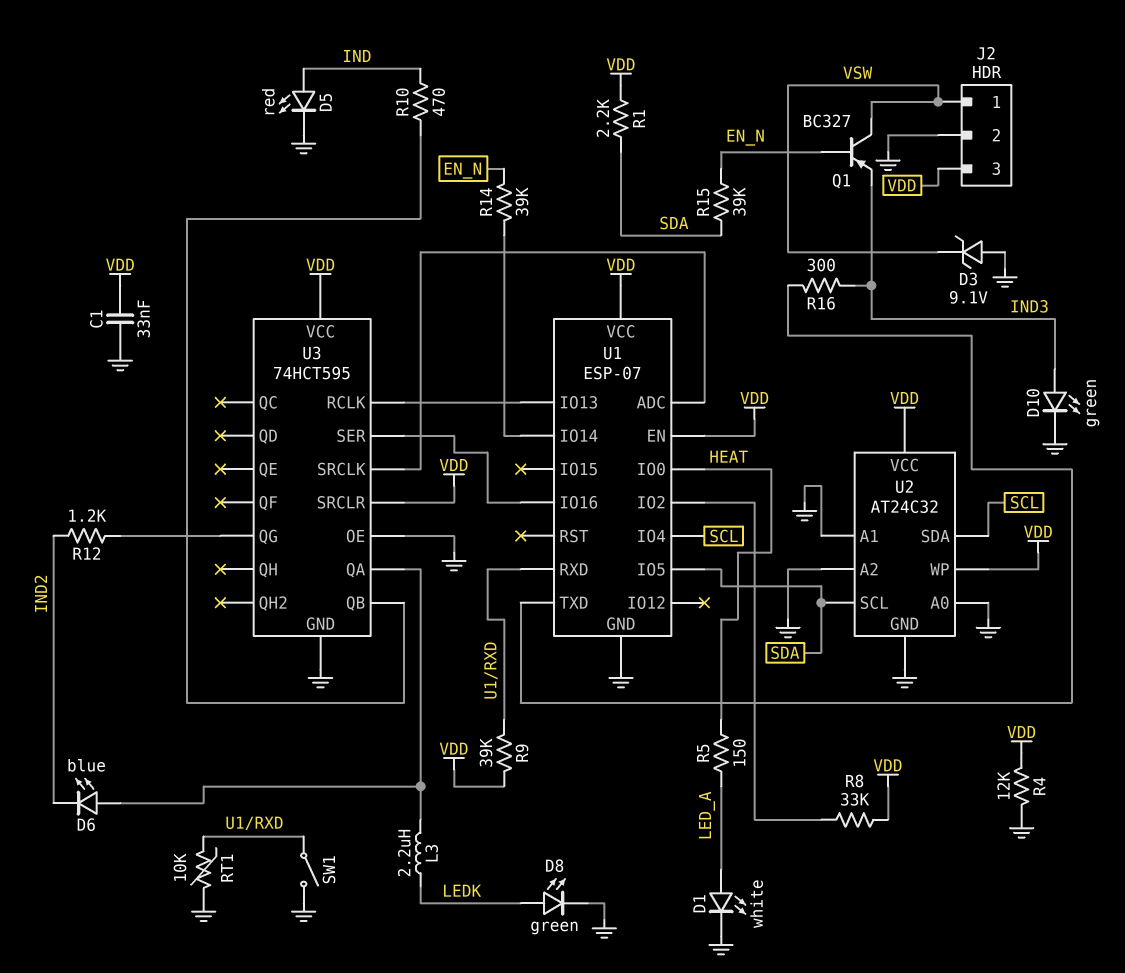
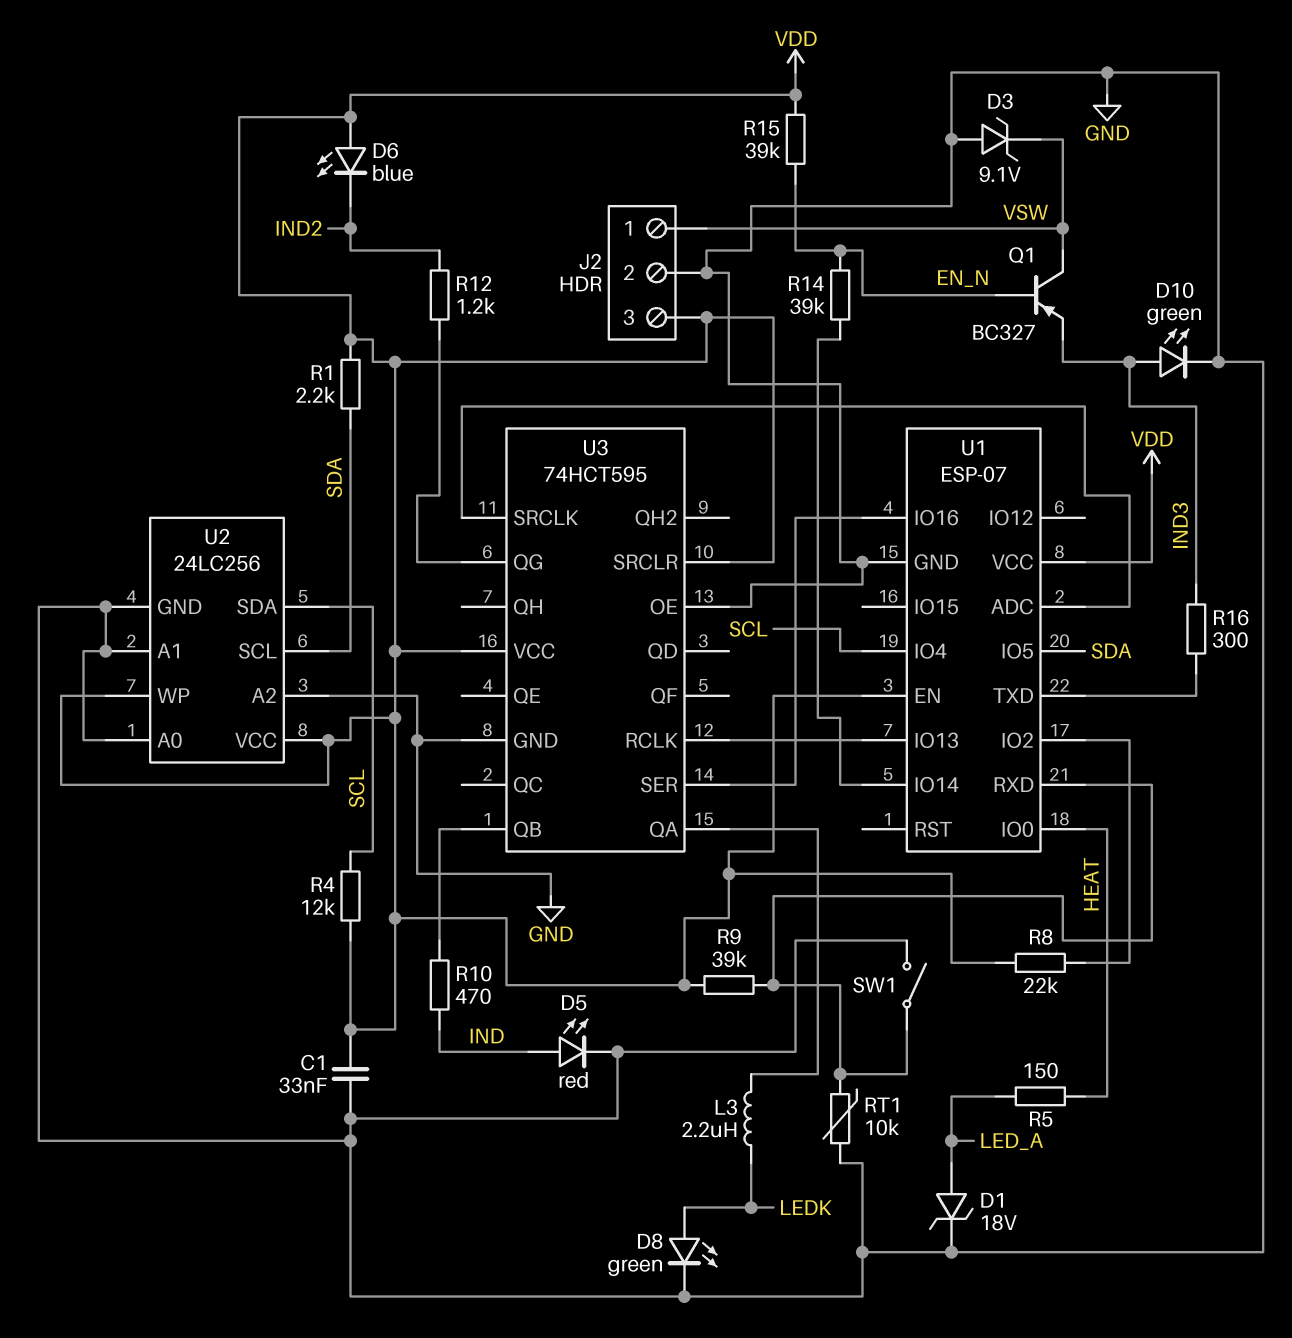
D1: LED white (A LED_A, K GND) -> zener 18V (A LED_A, K GND)
D6: LED blue (A U3/QA, K IND2) -> LED blue (A VDD, K IND2)
R4: 12k (GND, VDD) -> 12k (SCL, VDD)
R8: 33k (U1/IO2, VDD) -> 22k (U1/IO2, VDD)
R15: 39k (EN_N, SDA) -> 39k (EN_N, VDD)
U2: AT24C32 -> 24LC256

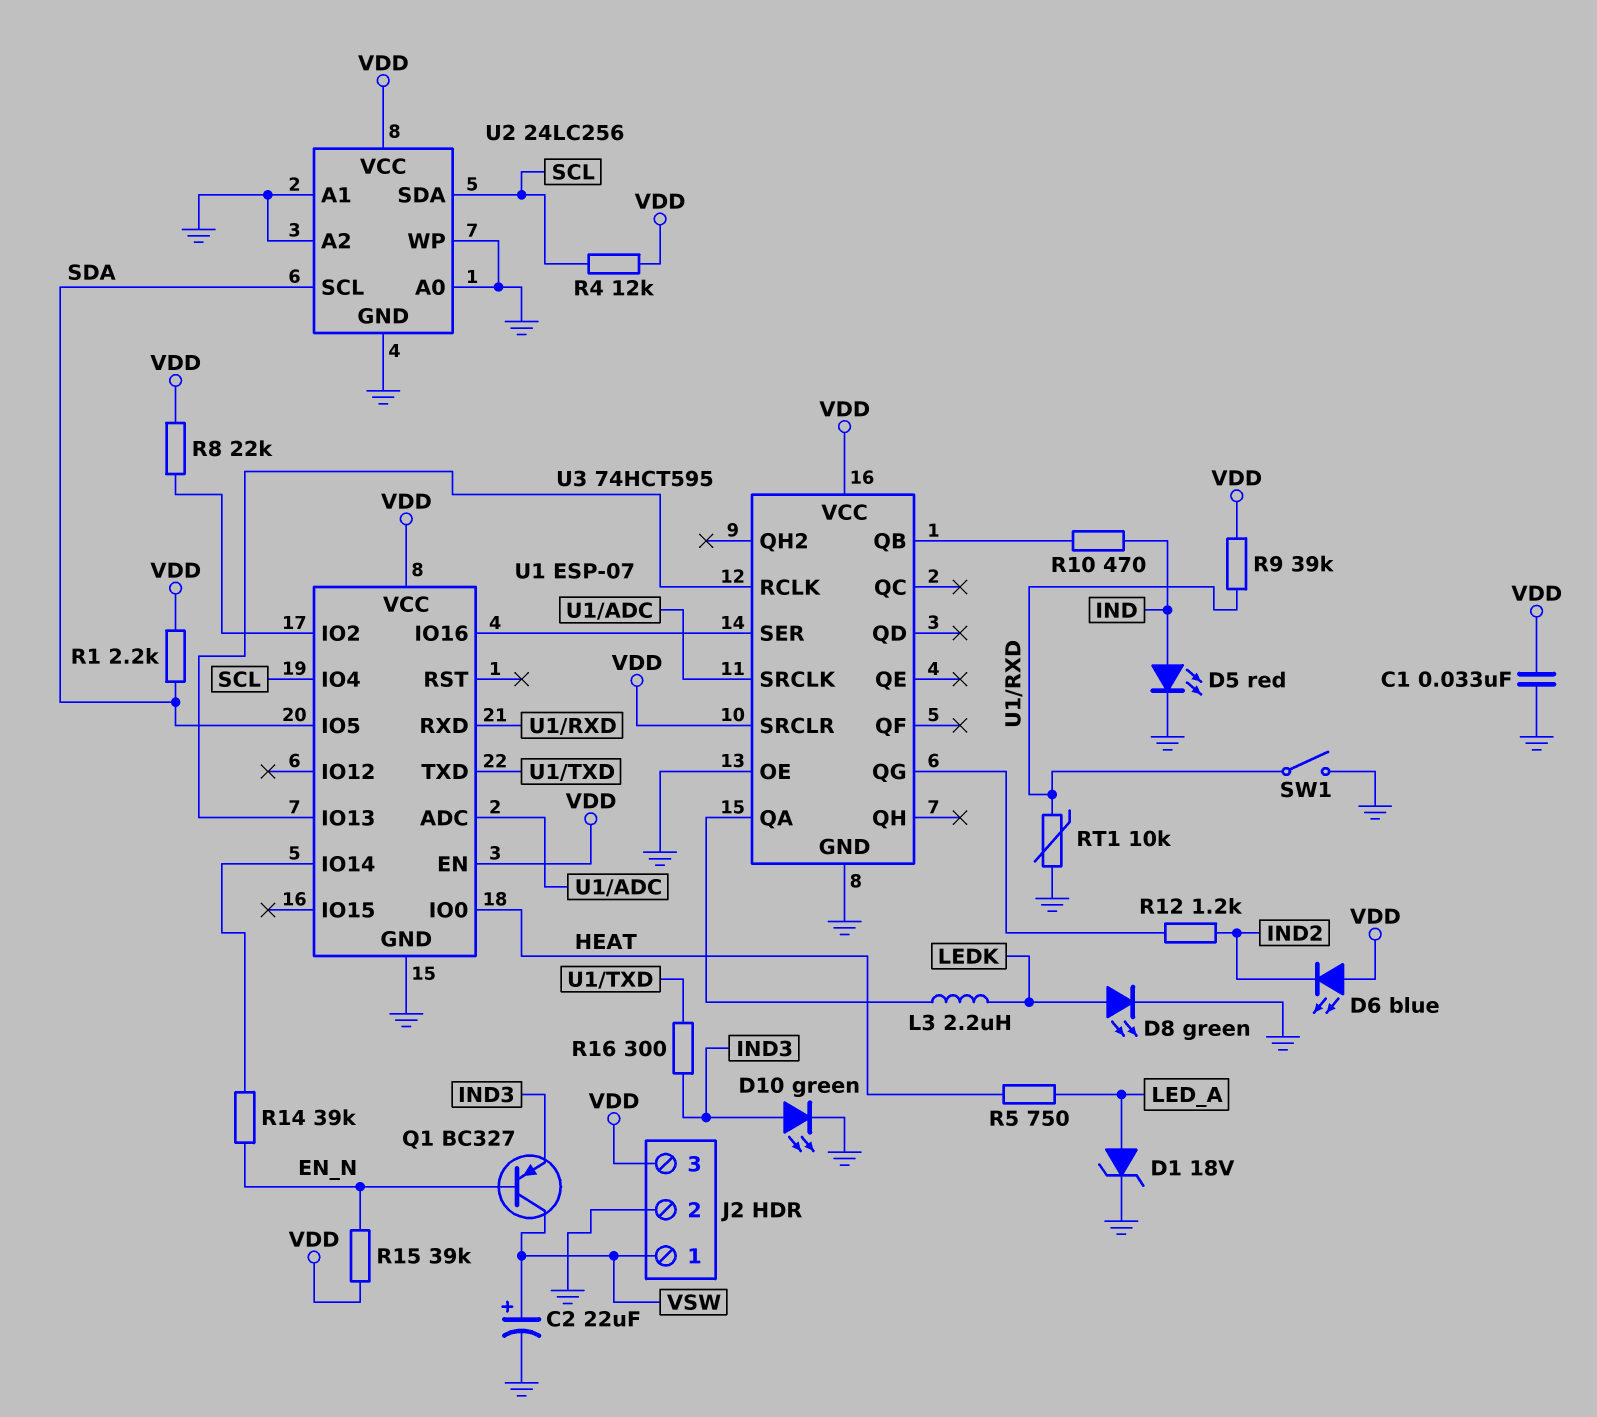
C2: none -> 22uF (plus VSW, minus GND)
D3: zener 9.1V (A GND, K VSW) -> none
R5: 150 (HEAT, LED_A) -> 750 (HEAT, LED_A)
U2 pin WP: VDD -> GND

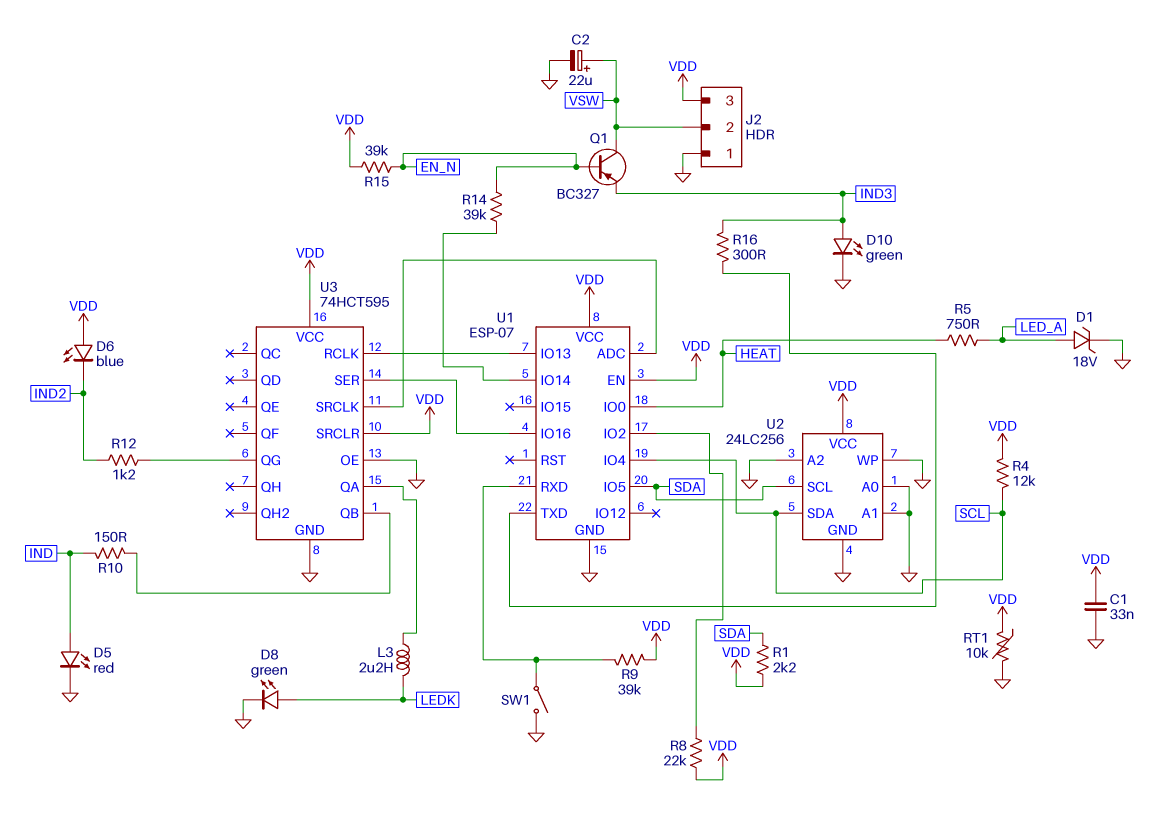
J2 pin 1: VSW -> GND
J2 pin 2: GND -> VSW
R10: 470 (IND, U3/QB) -> 150 (IND, U3/QB)
RT1: 10k (GND, U1/RXD) -> 10k (GND, VDD)

